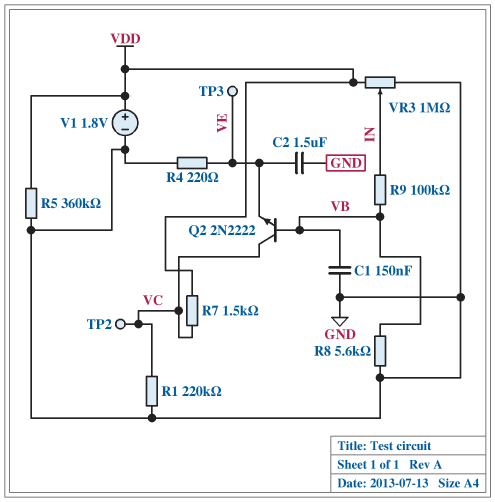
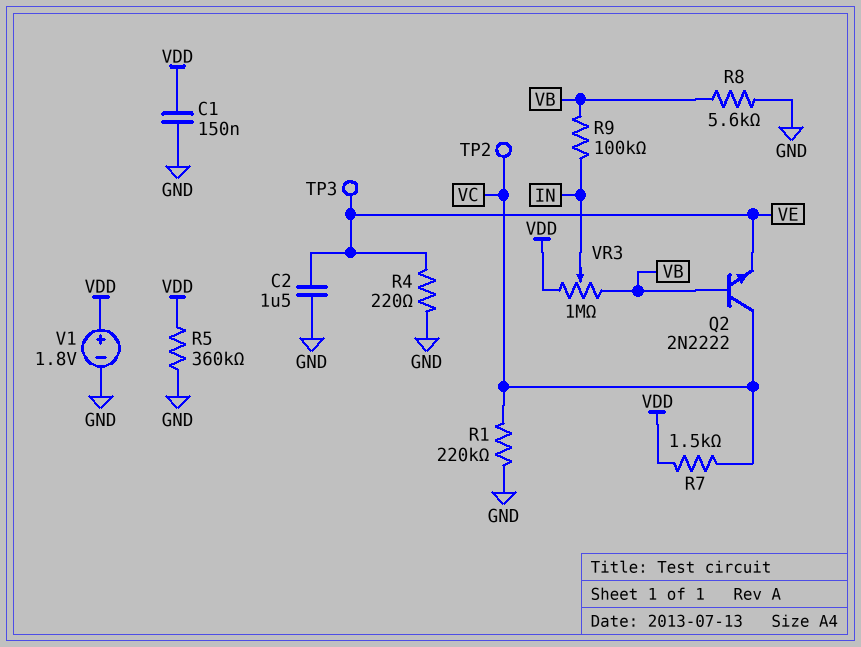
C1: 150nF (GND, VB) -> 150nF (GND, VDD)
VR3: 1M (GND, VDD, wiper IN) -> 1M (VB, VDD, wiper IN)

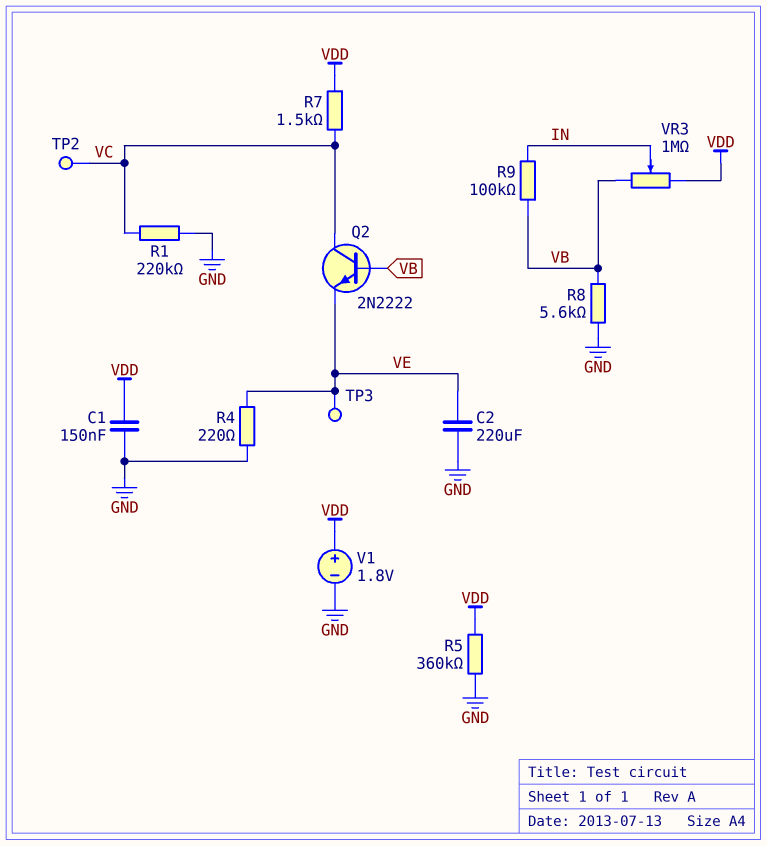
C2: 1.5uF (GND, VE) -> 220uF (GND, VE)

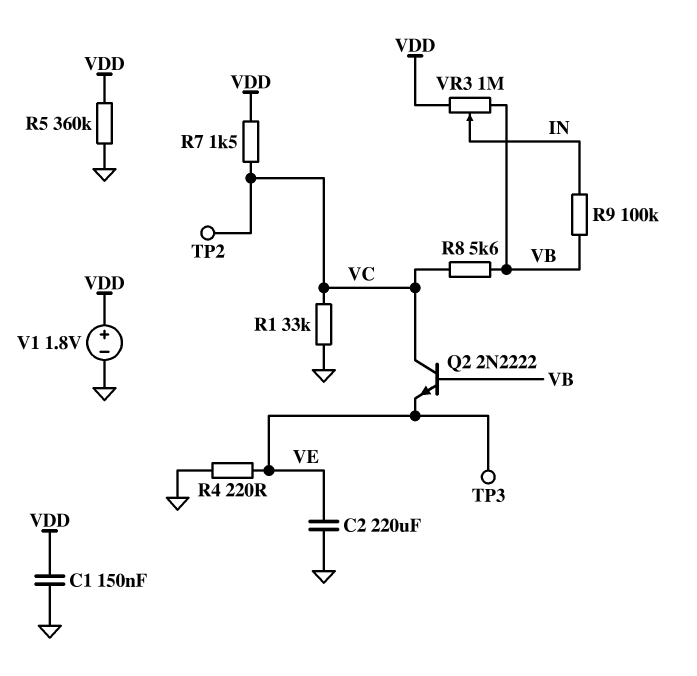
R1: 220k (GND, VC) -> 33k (GND, VC)
R8: 5.6k (GND, VB) -> 5.6k (VB, VC)

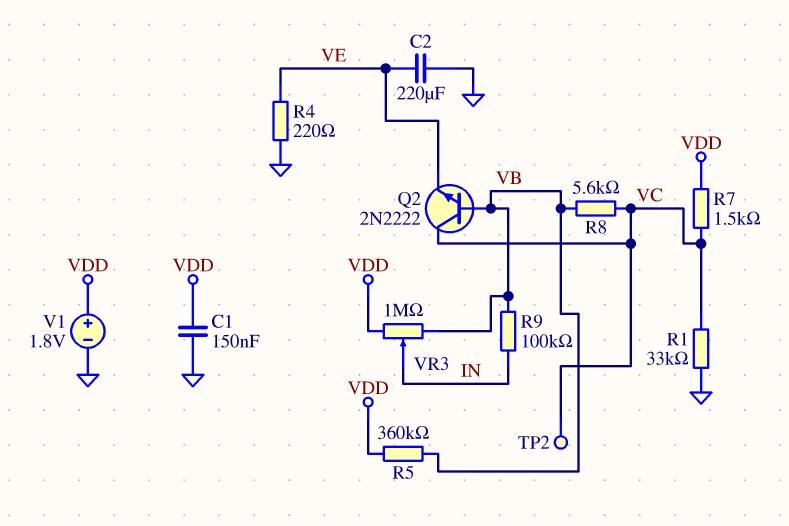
R5: 360k (GND, VDD) -> 360k (VB, VDD)
TP3: test point (VE) -> none

